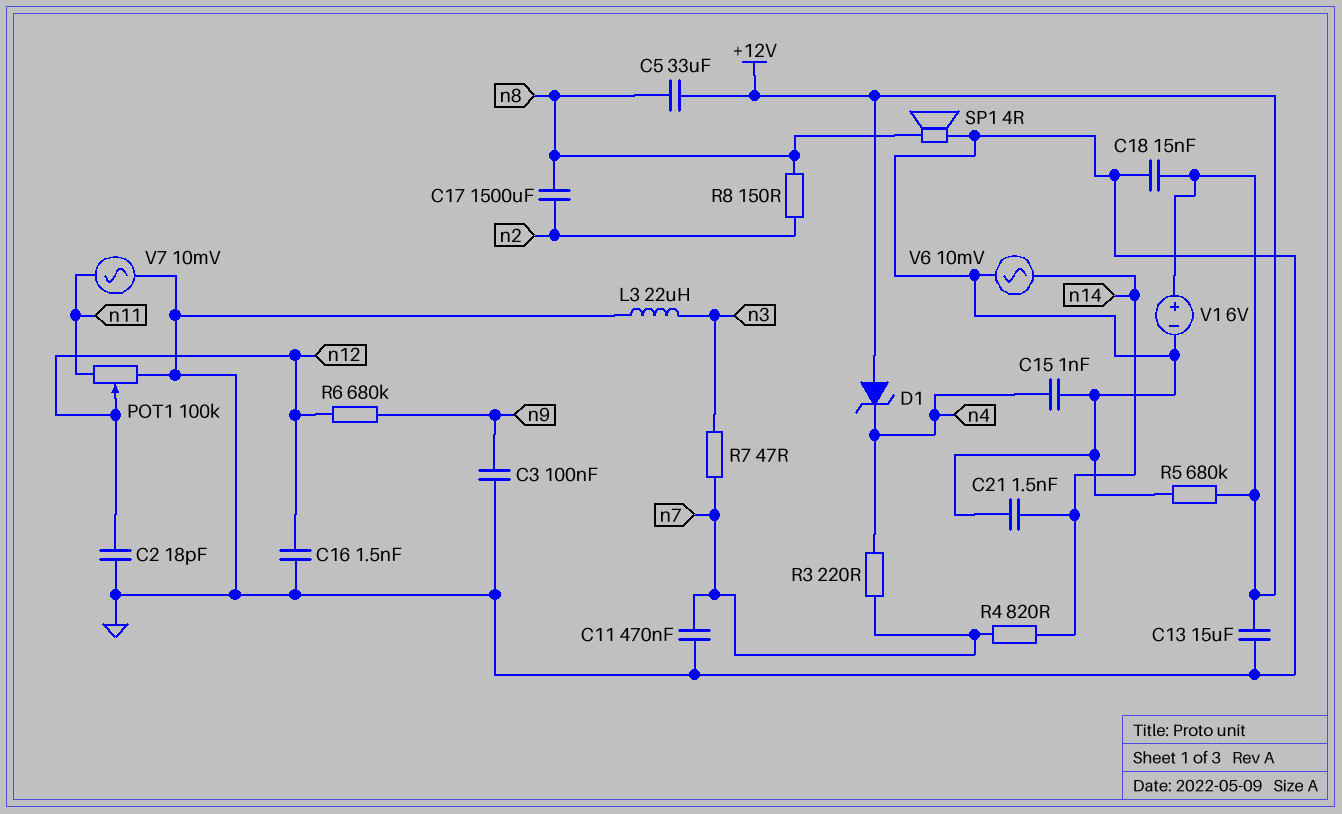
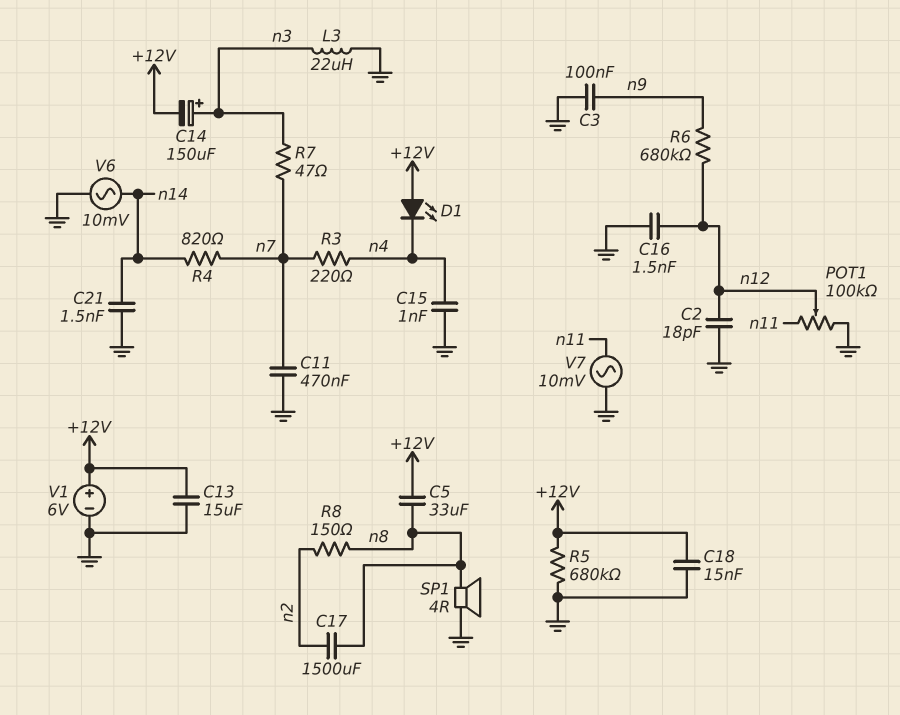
C14: none -> 150uF (plus n3, minus +12V)
D1: zener (A +12V, K n4) -> LED (A +12V, K n4)

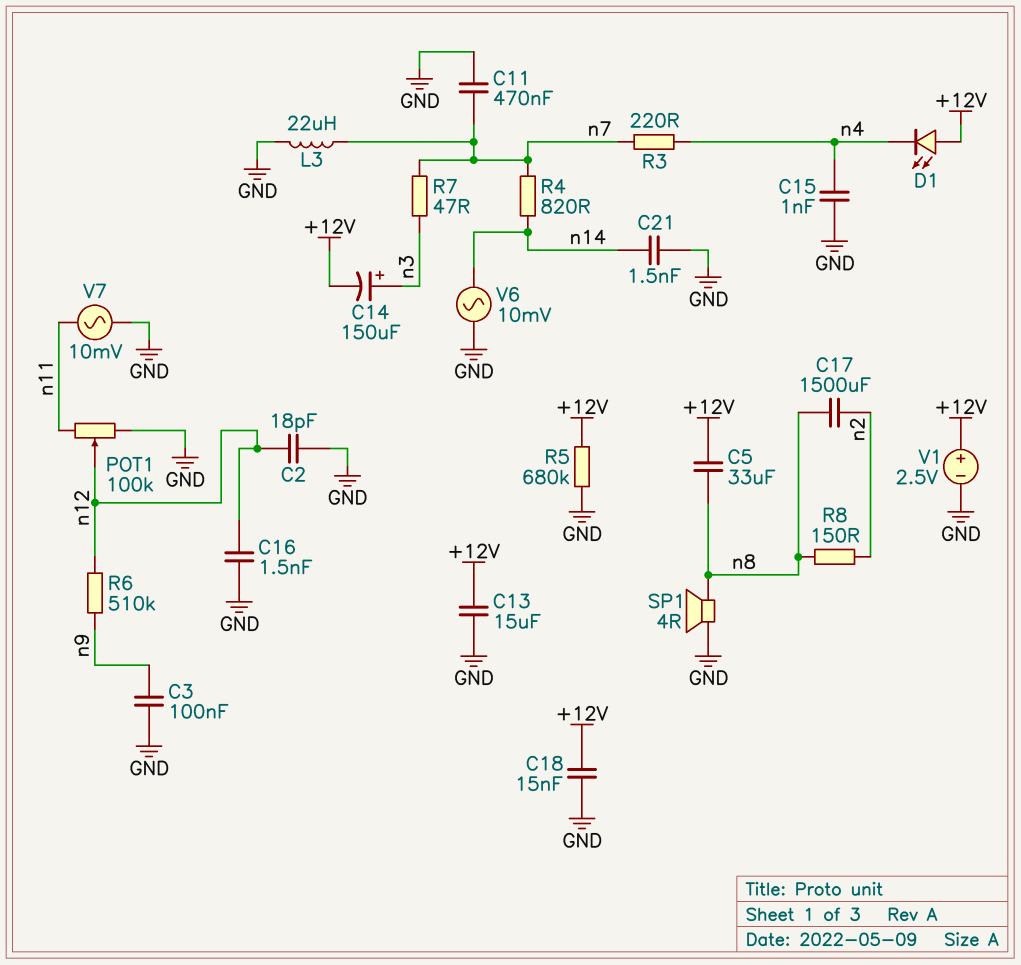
L3: 22uH (GND, n3) -> 22uH (GND, n7)
R6: 680k (n9, n12) -> 510k (n9, n12)
V1: 6V (plus +12V, minus GND) -> 2.5V (plus +12V, minus GND)

